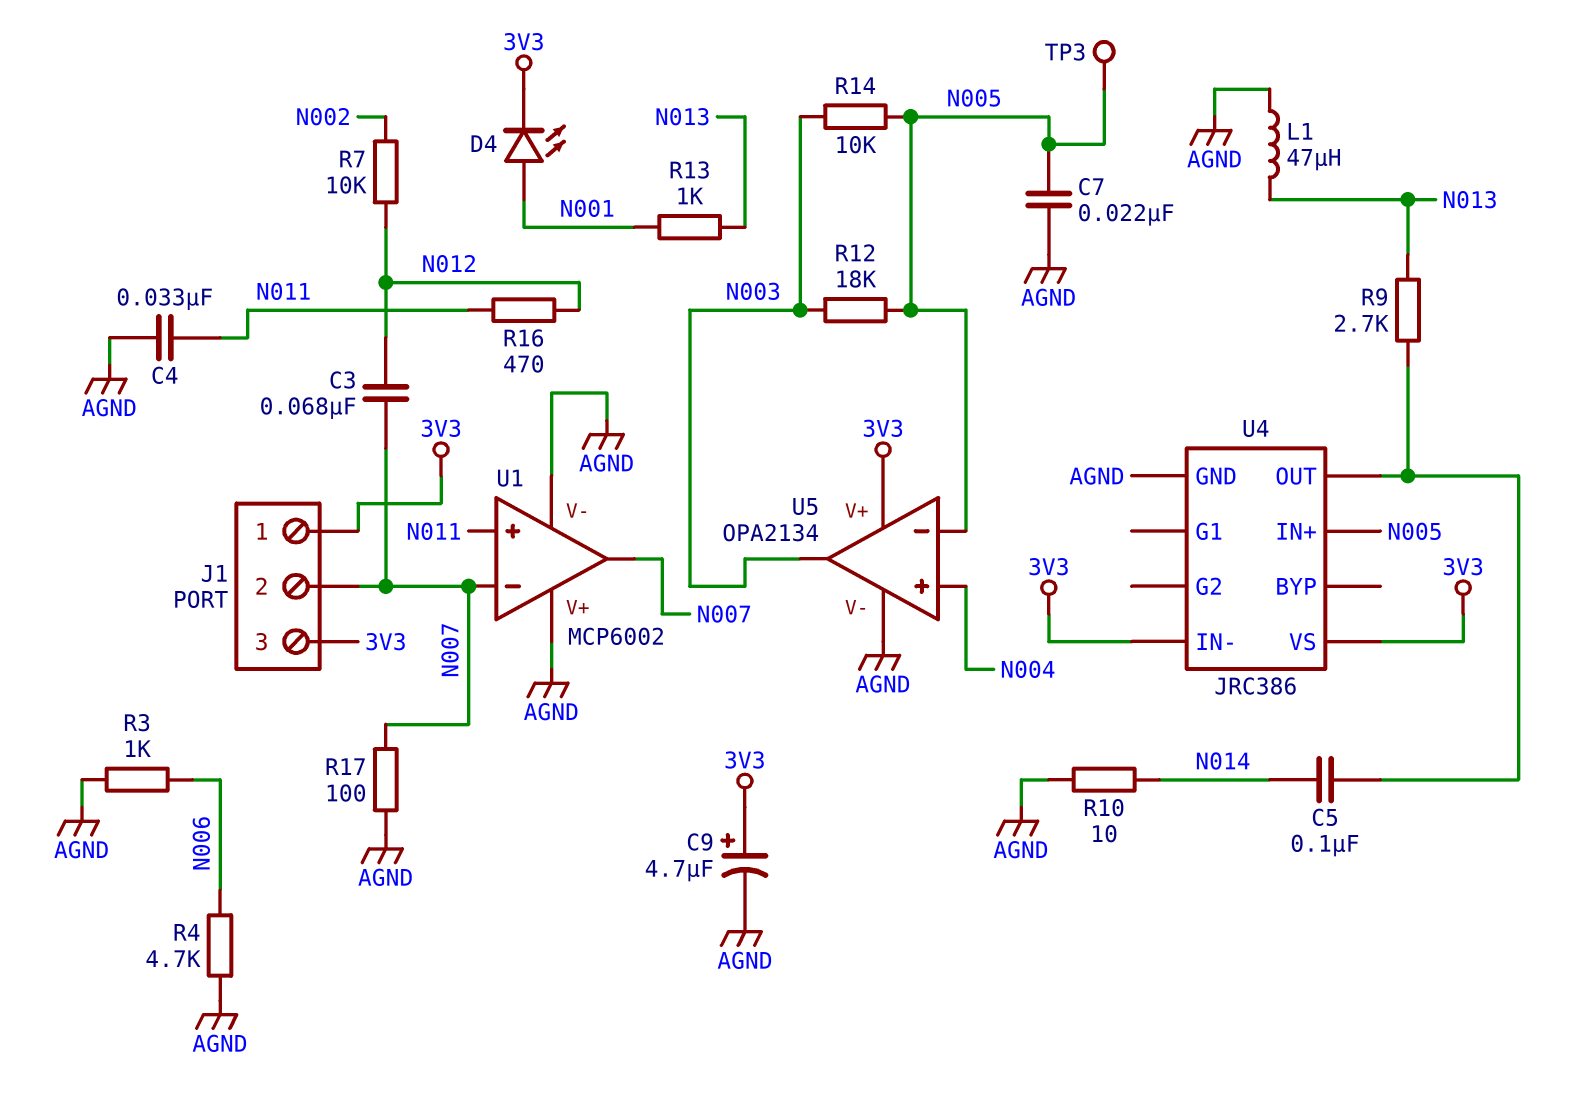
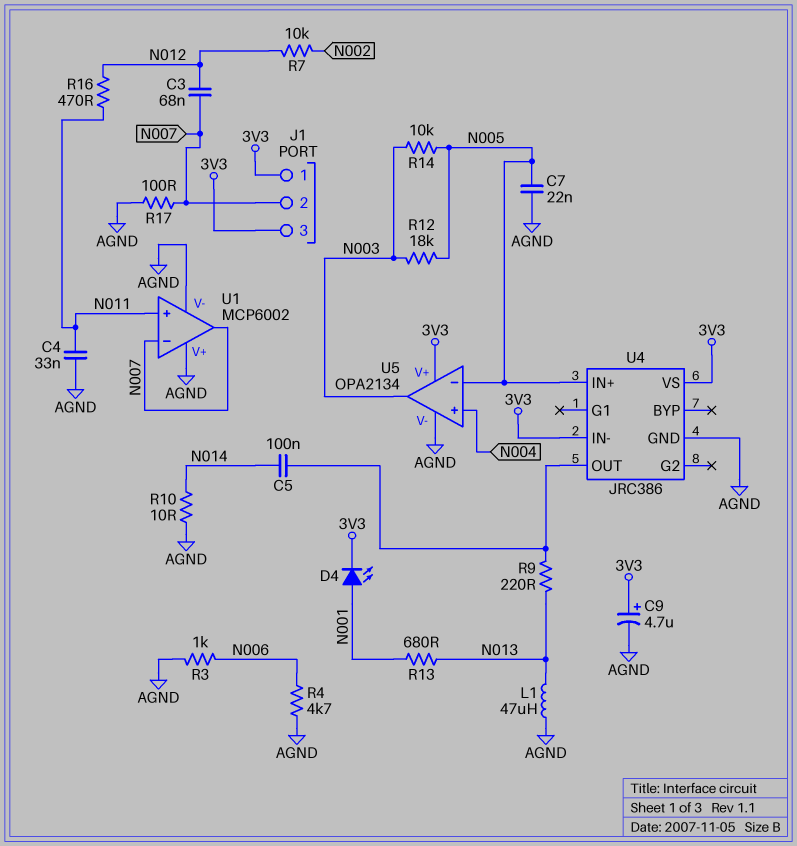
R9: 2.7k (N013, U4/OUT) -> 220 (N013, U4/OUT)
R13: 1k (N001, N013) -> 680 (N001, N013)
TP3: test point (N005) -> none

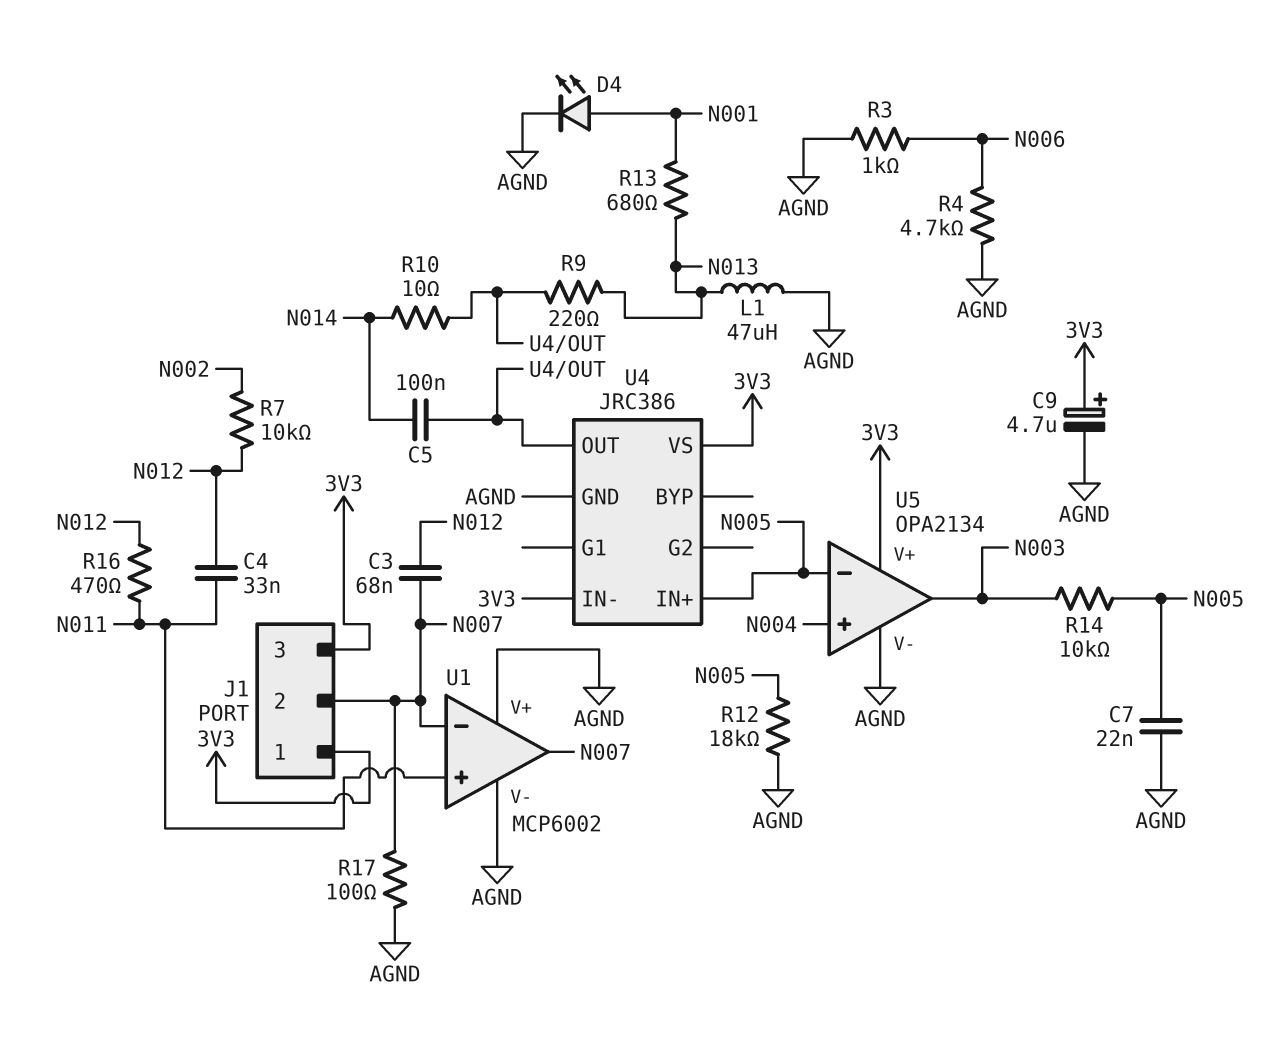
C4: 33nF (AGND, N011) -> 33nF (N011, N012)
D4: LED (A N001, K 3V3) -> LED (A N001, K AGND)
R10: 10 (AGND, N014) -> 10 (N014, U4/OUT)
R12: 18k (N003, N005) -> 18k (AGND, N005)

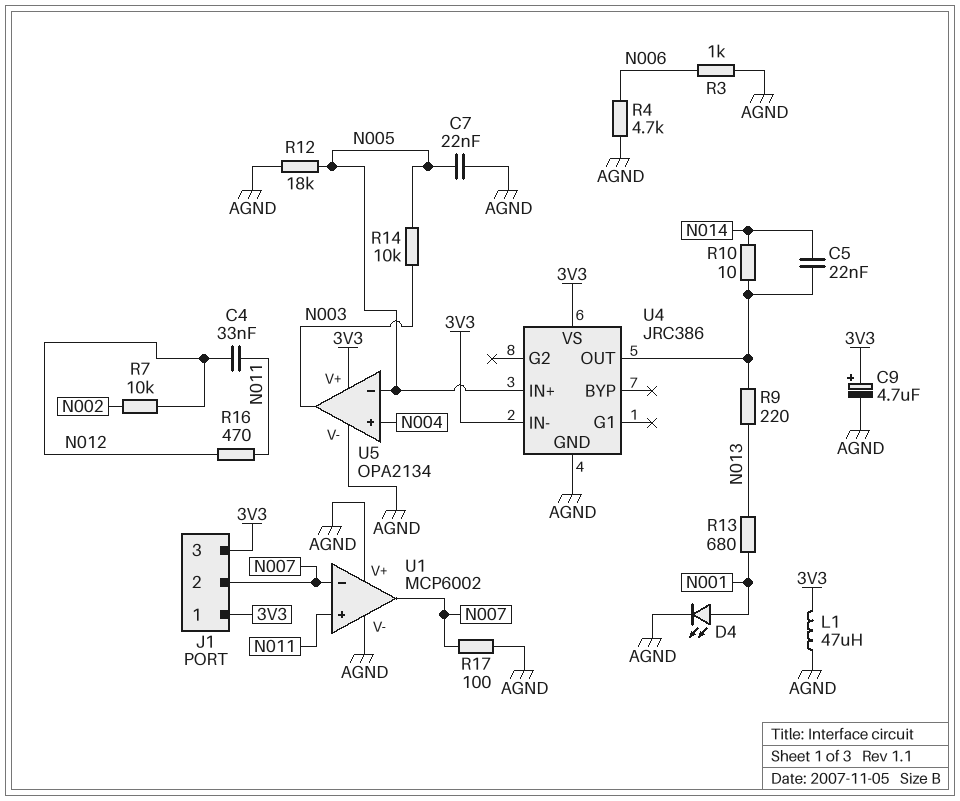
C3: 68nF (N007, N012) -> none
C5: 100nF (N014, U4/OUT) -> 22nF (N014, U4/OUT)
L1: 47uH (AGND, N013) -> 47uH (3V3, AGND)

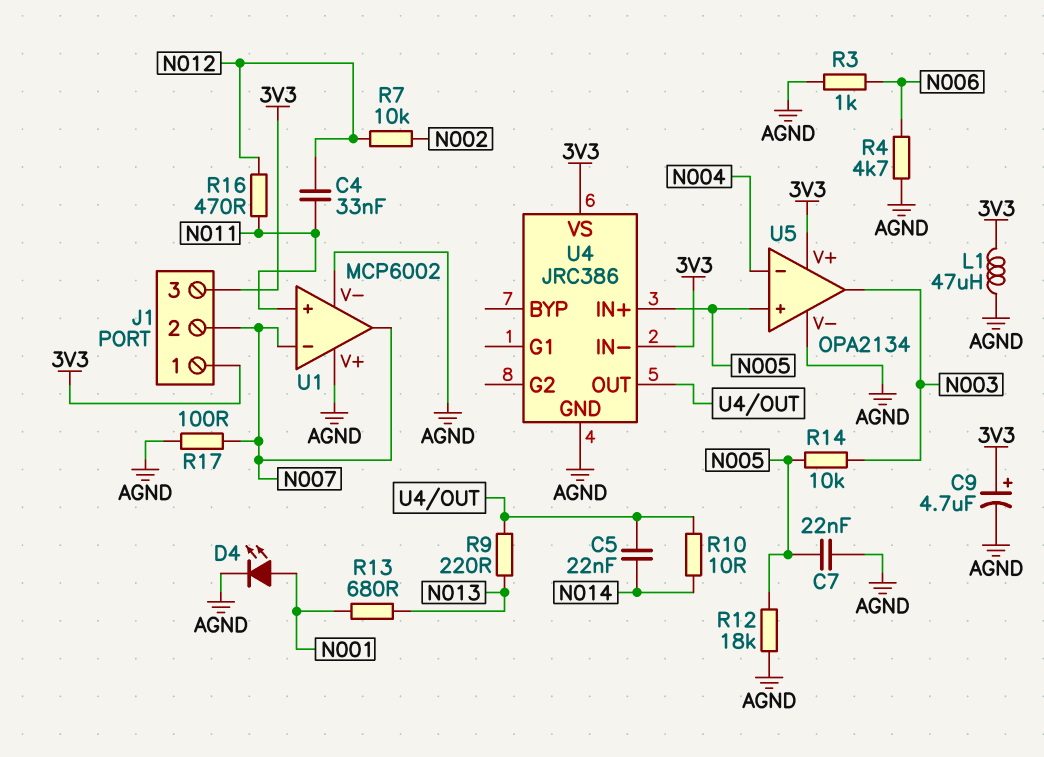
U5 pin in+: N004 -> N005
U5 pin in-: N005 -> N004

